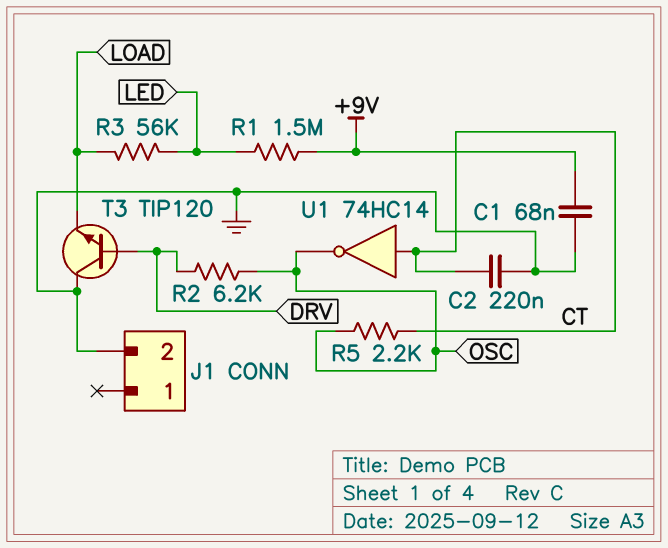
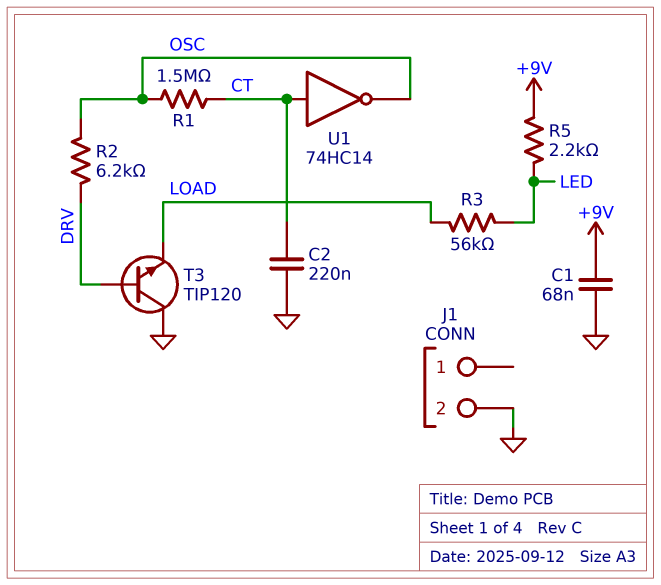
R1: 1.5M (+9V, LED) -> 1.5M (CT, OSC)
R5: 2.2k (CT, OSC) -> 2.2k (+9V, LED)

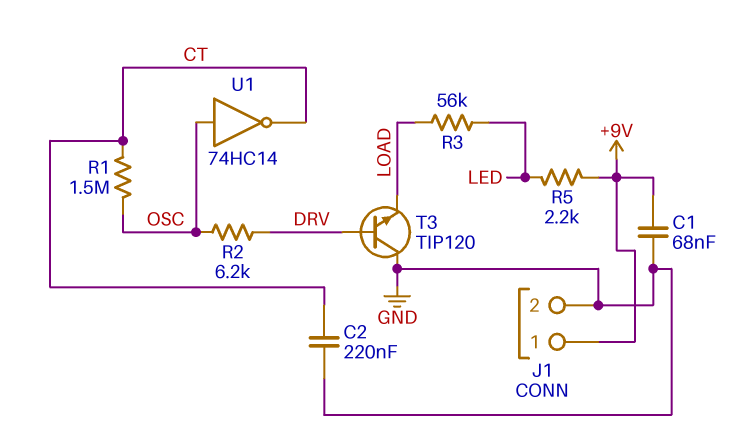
J1 pin 1: none -> +9V
U1: NOT 74HC14 (in CT, out OSC) -> NOT 74HC14 (in OSC, out CT)

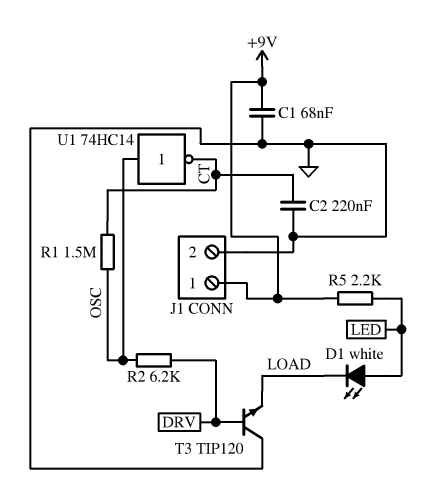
D1: none -> LED white (A LED, K LOAD)
R3: 56k (LED, LOAD) -> none

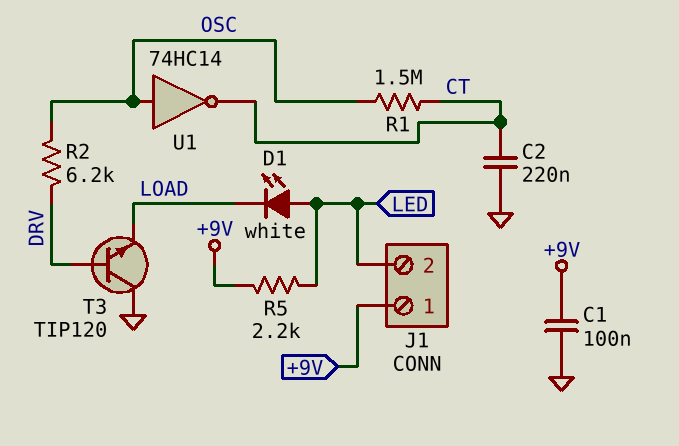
C1: 68nF (+9V, GND) -> 100nF (+9V, GND)
J1 pin 2: GND -> LED

